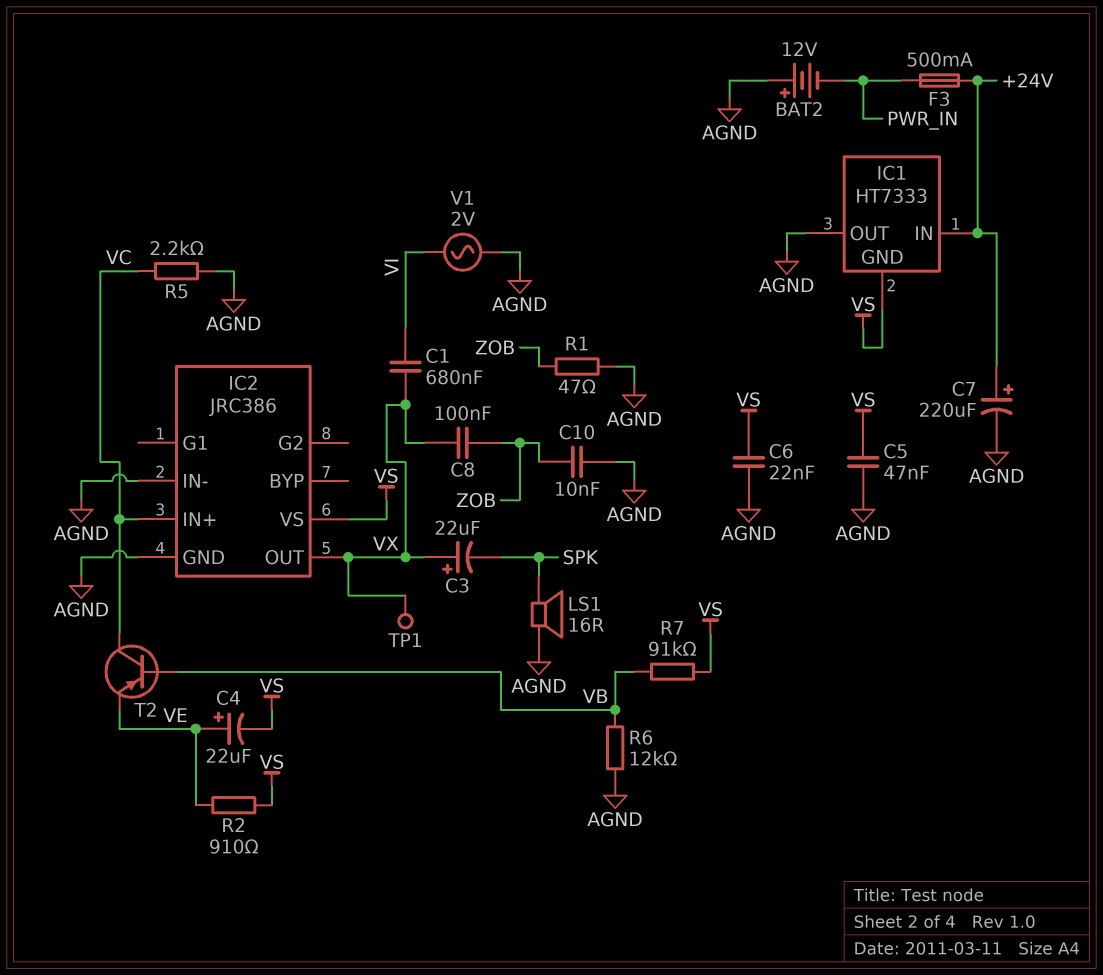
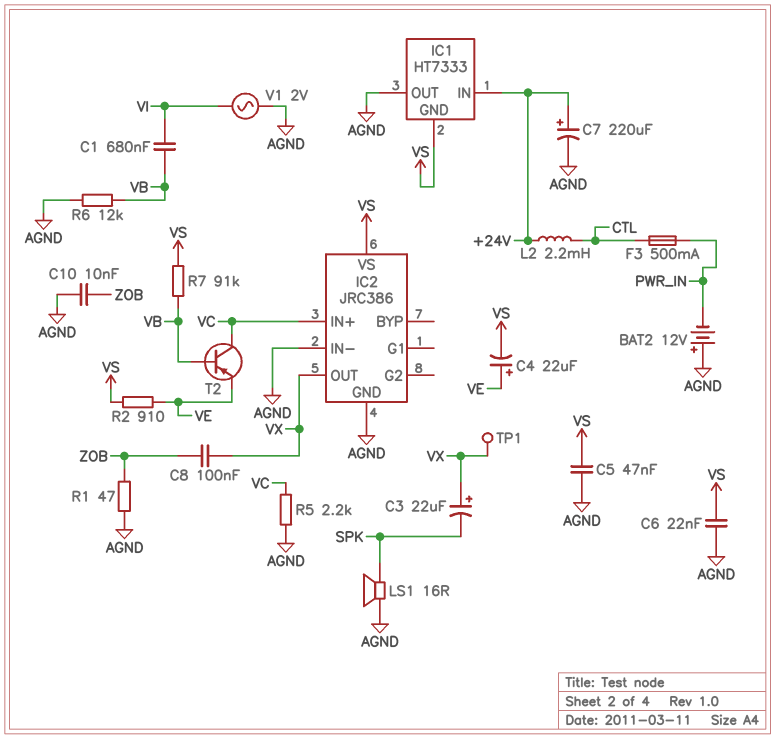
C1: 680nF (VI, VX) -> 680nF (VB, VI)
F3: 500mA (+24V, PWR_IN) -> 500mA (CTL, PWR_IN)
L2: none -> 2.2mH (+24V, CTL)

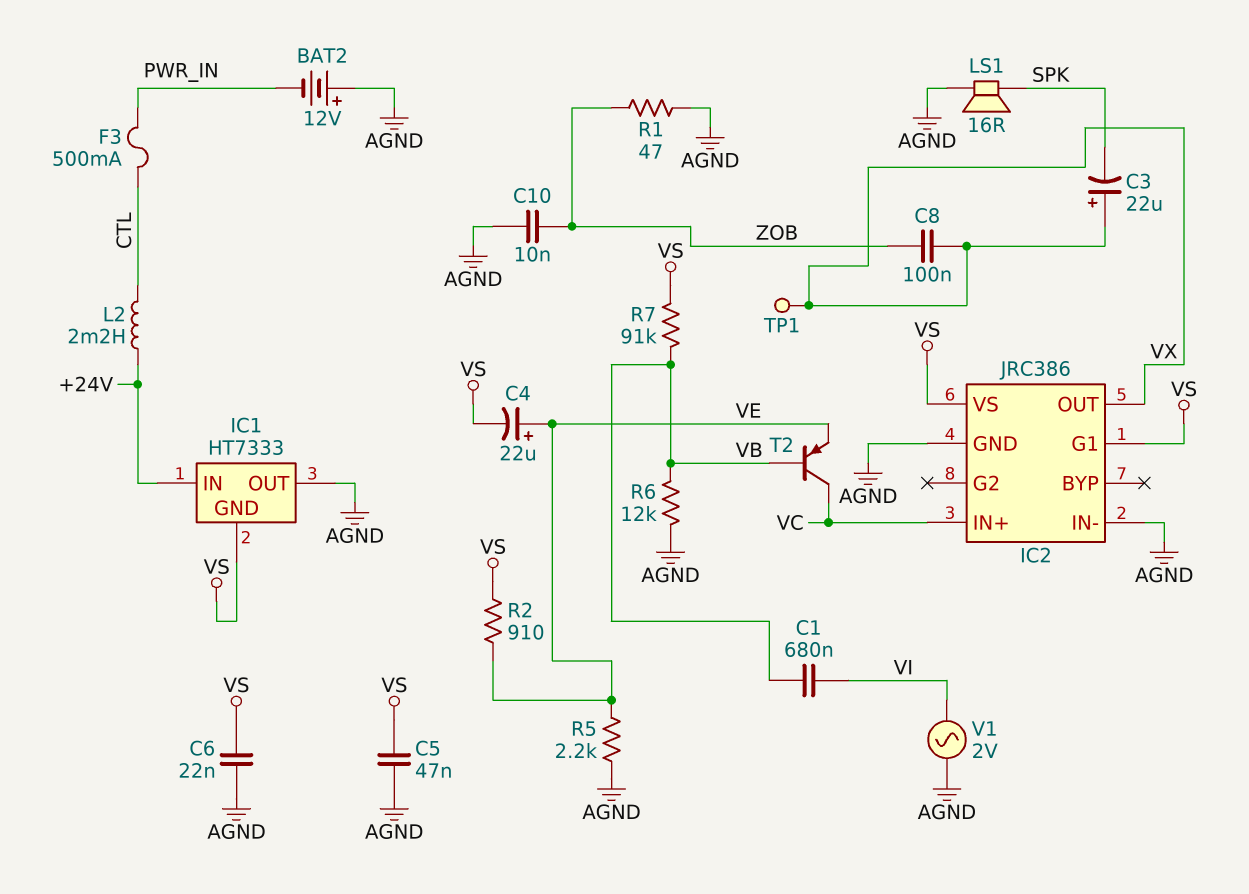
C7: 220uF (plus +24V, minus AGND) -> none
IC2 pin G1: none -> VS
R5: 2.2k (AGND, VC) -> 2.2k (AGND, VE)

